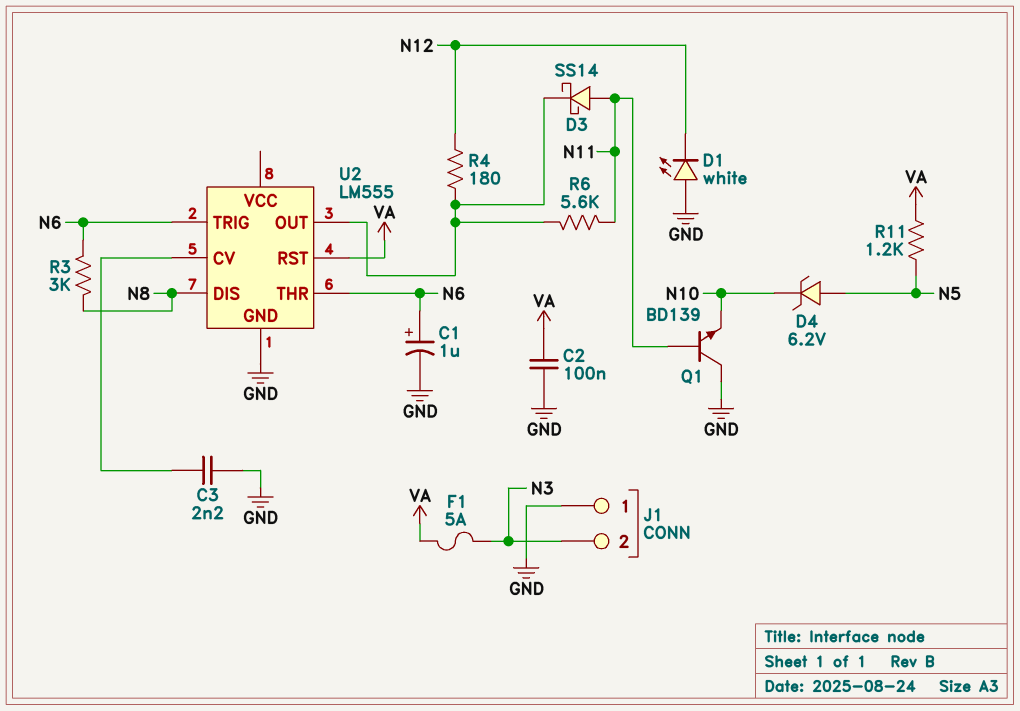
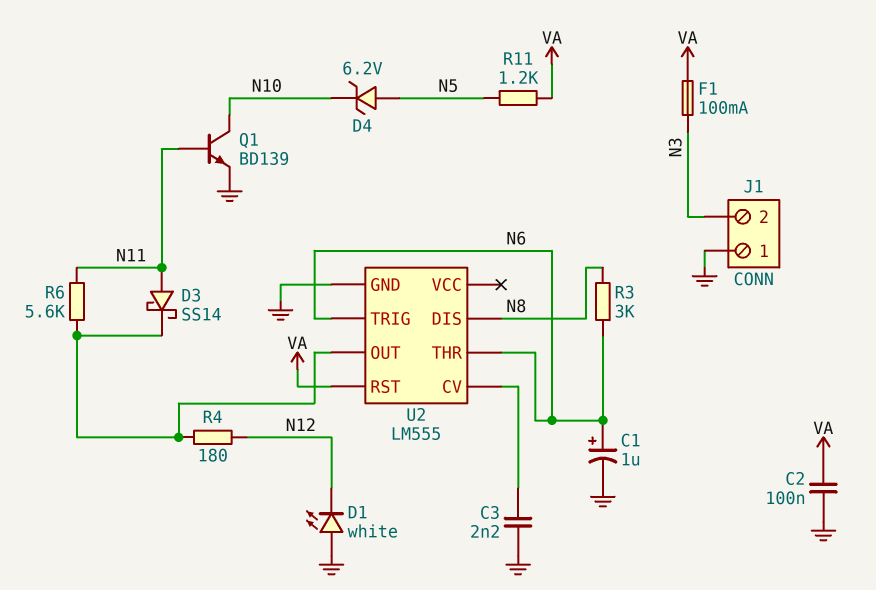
F1: 5A (N3, VA) -> 100mA (N3, VA)
Q1: NPN BD139 (B N11, C GND, E N10) -> NPN BD139 (B N11, C N10, E GND)

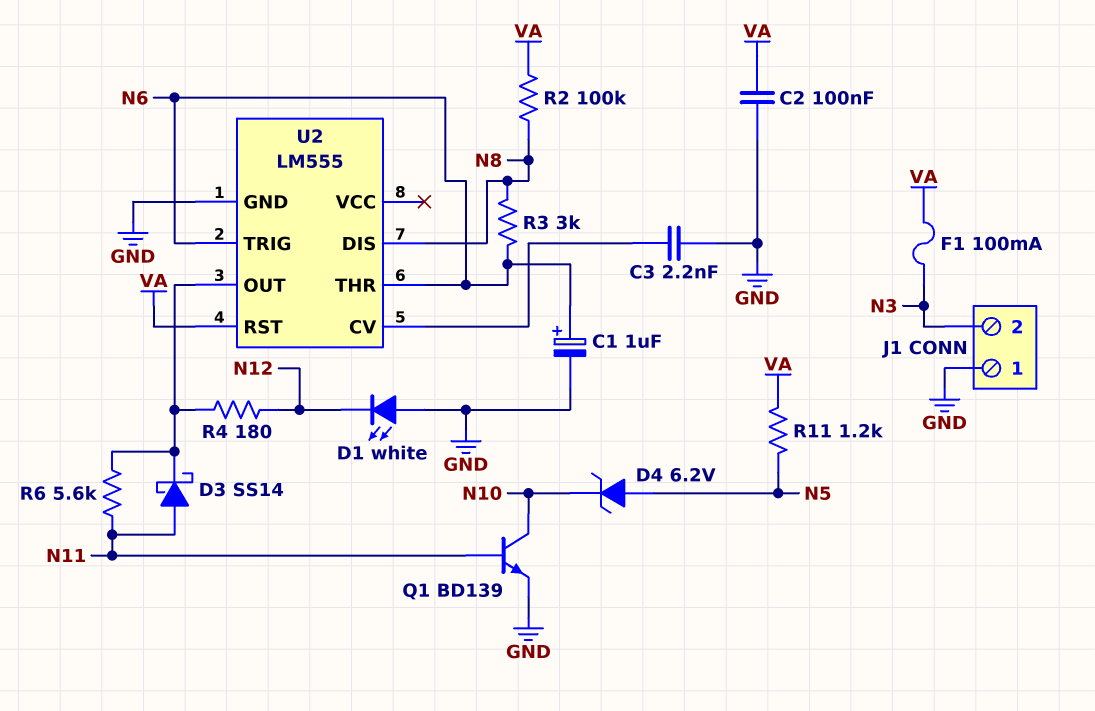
R2: none -> 100k (N8, VA)

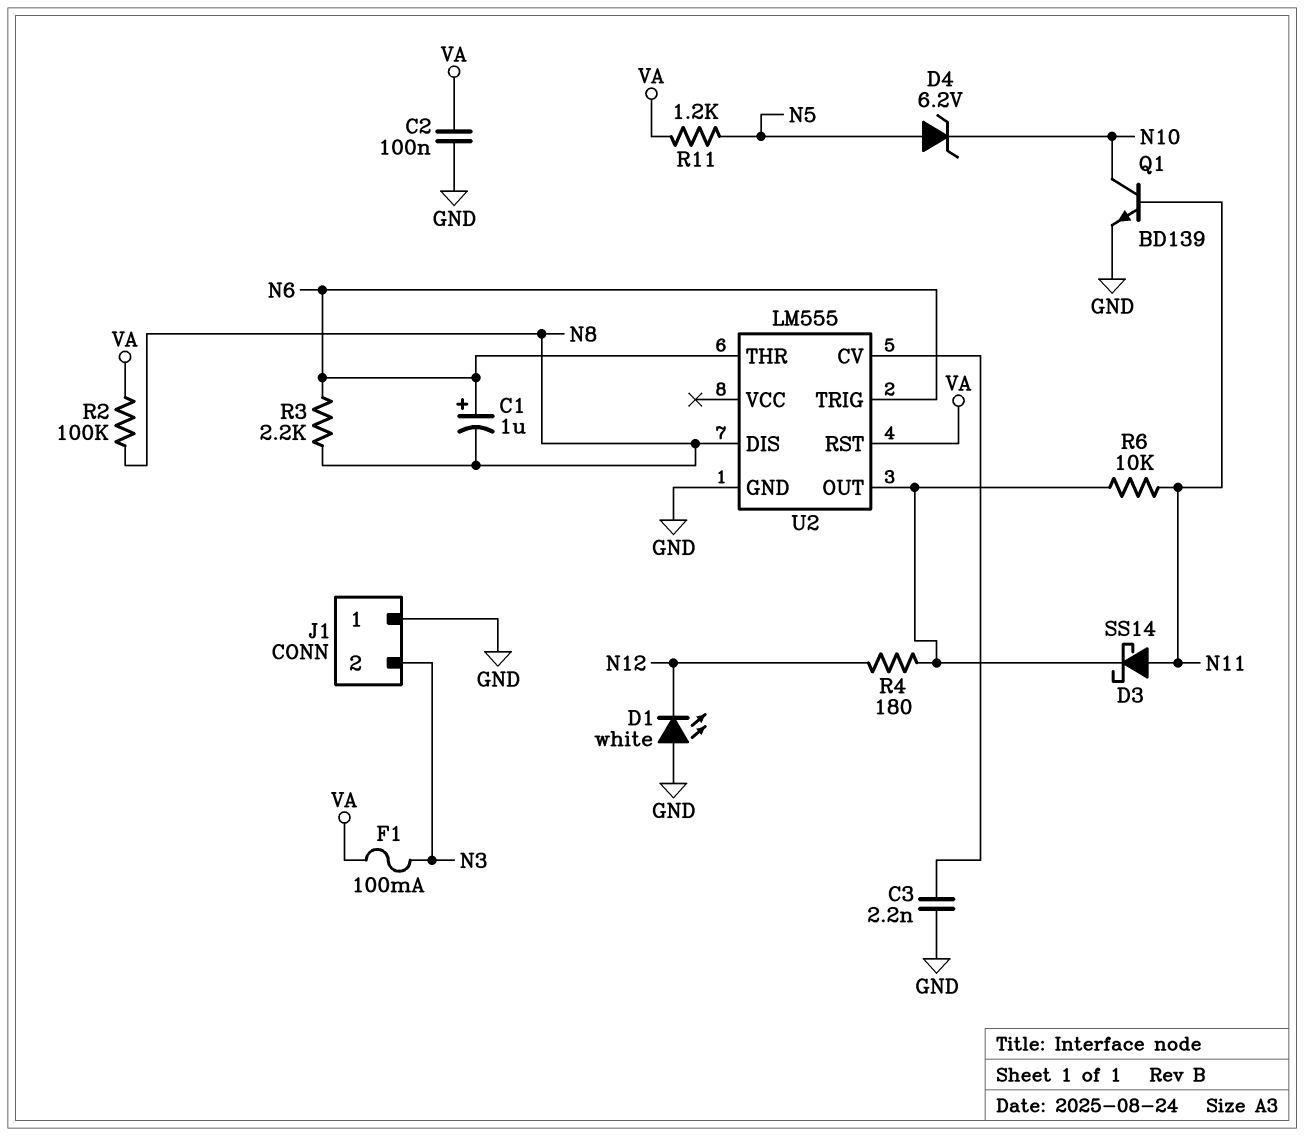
C1: 1uF (plus N6, minus GND) -> 1uF (plus N6, minus N8)
R3: 3k (N6, N8) -> 2.2k (N6, N8)
R6: 5.6k (N11, U2/OUT) -> 10k (N11, U2/OUT)

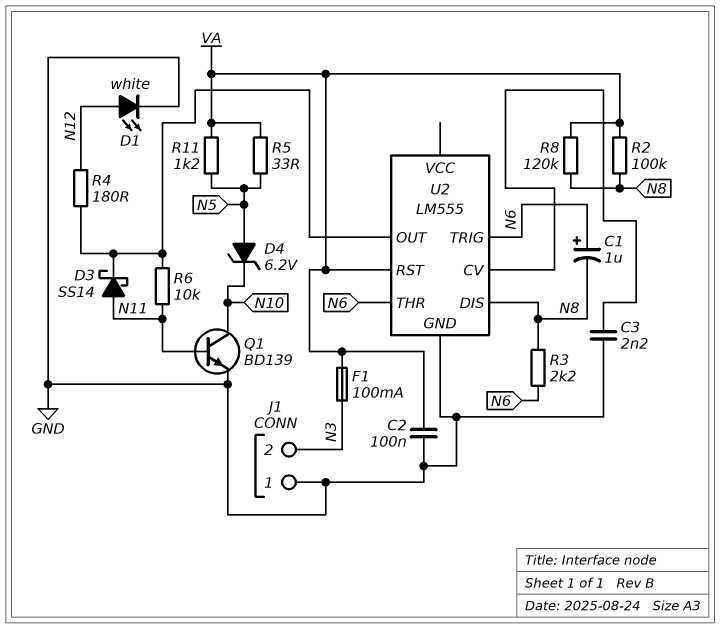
D1: LED white (A GND, K N12) -> LED white (A N12, K GND)
R5: none -> 33 (N5, VA)
R8: none -> 120k (N8, VA)

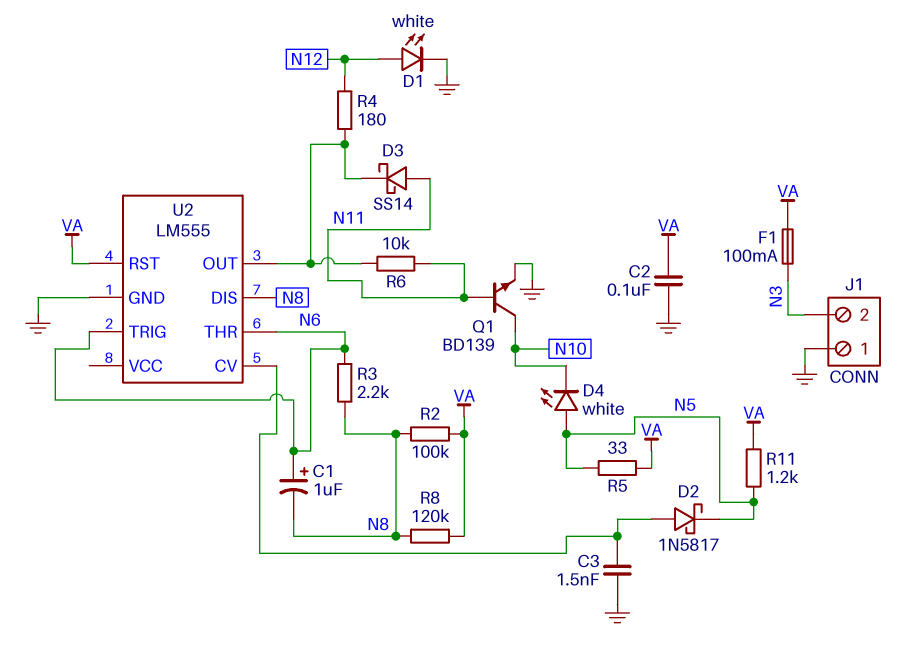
C3: 2.2nF (GND, U2/CV) -> 1.5nF (GND, U2/CV)
D2: none -> schottky 1N5817 (A U2/CV, K N5)
D4: zener 6.2V (A N5, K N10) -> LED white (A N5, K N10)

